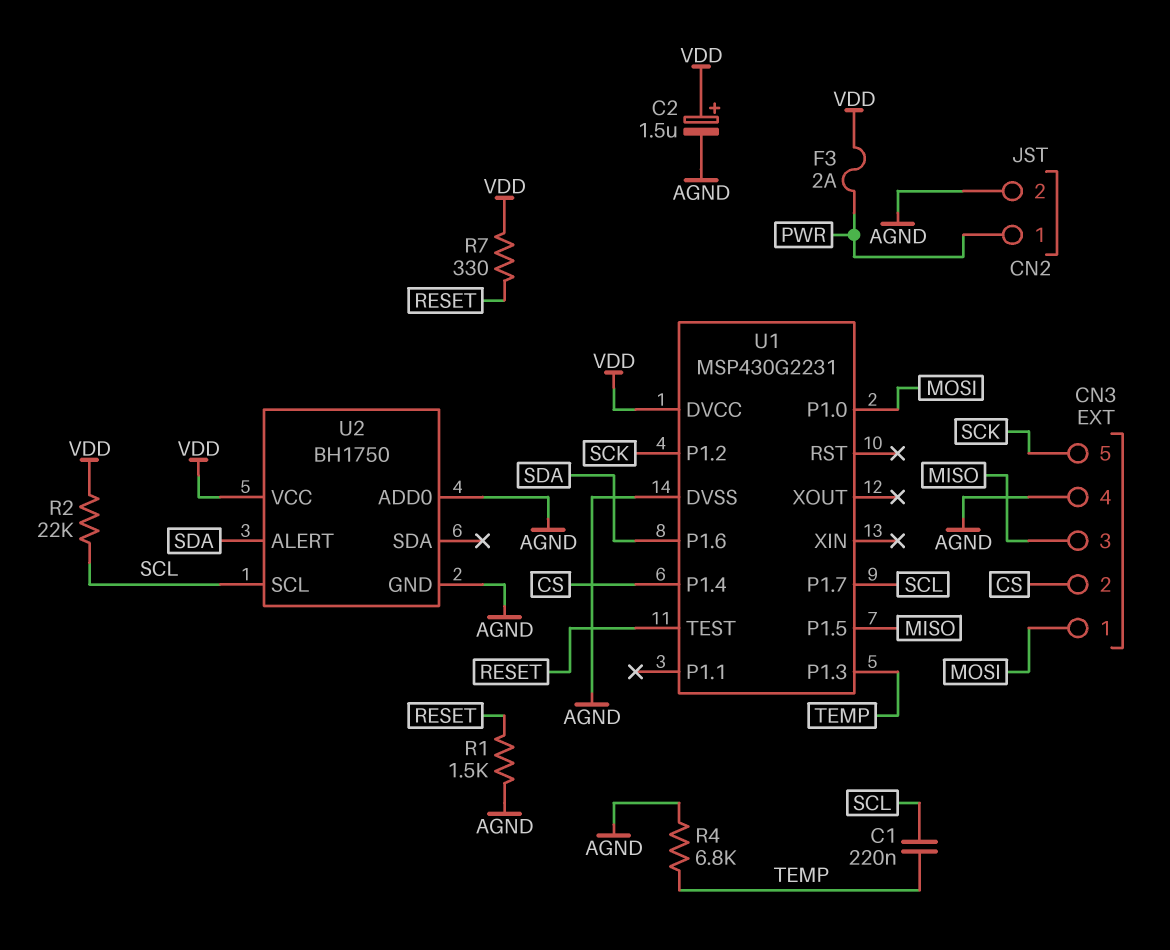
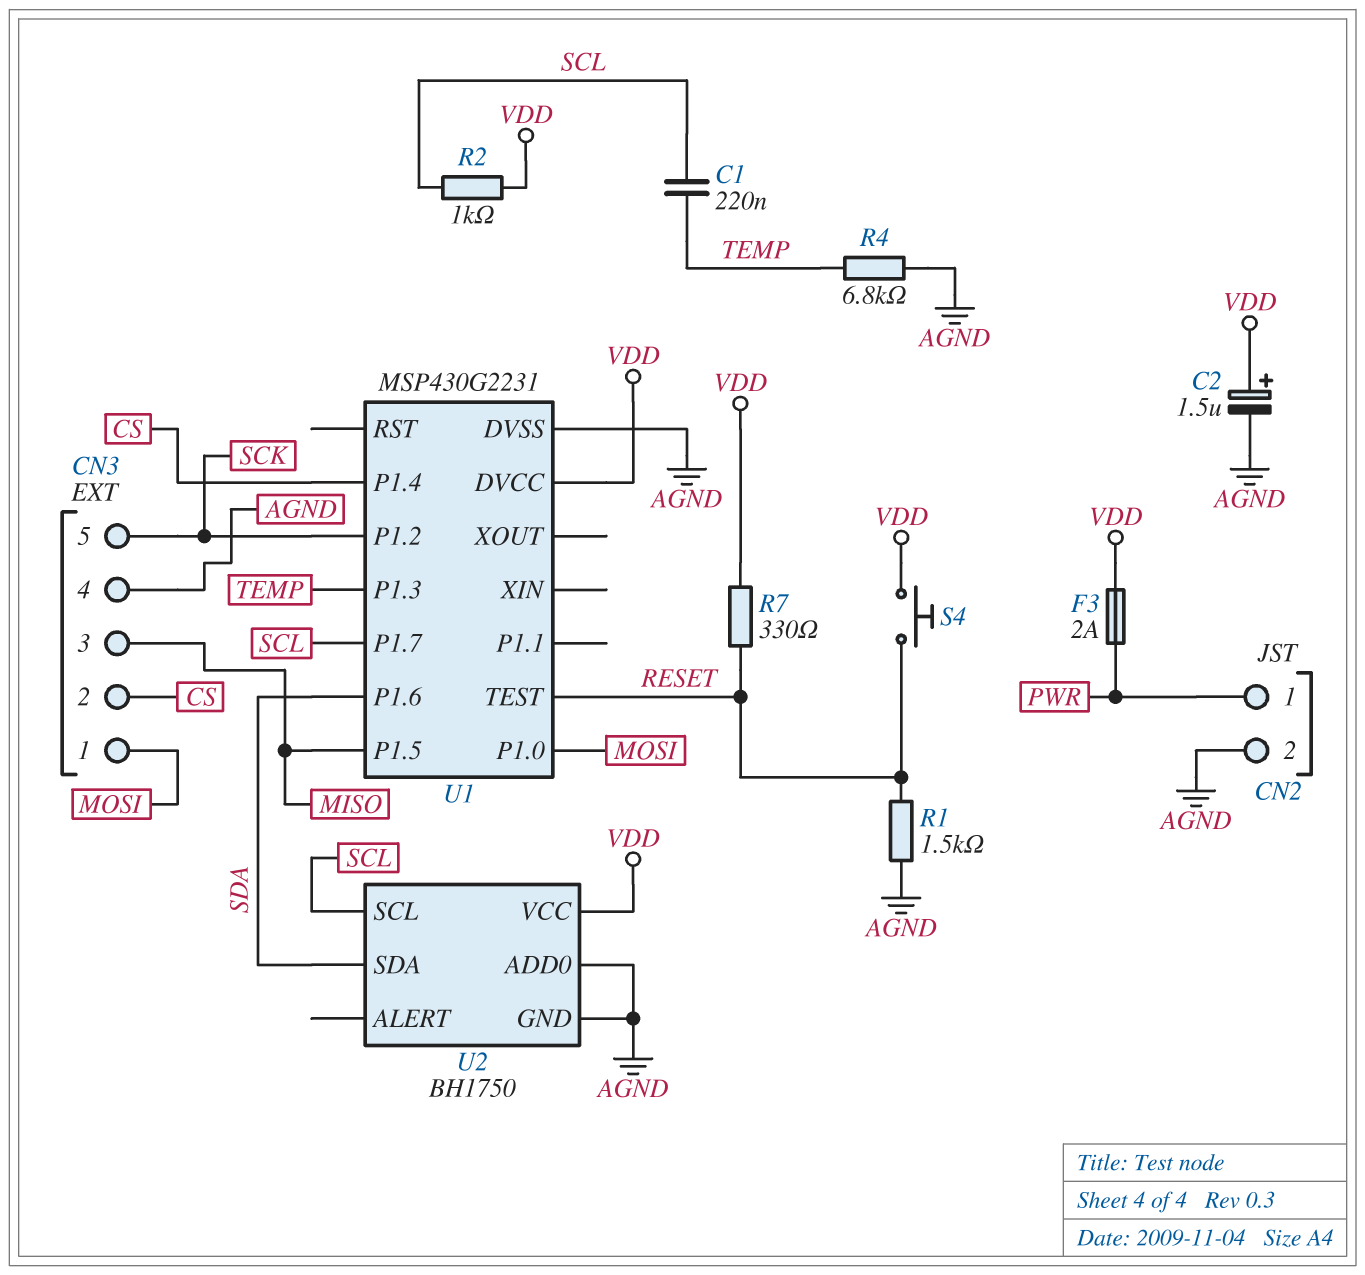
R2: 22k (SCL, VDD) -> 1k (SCL, VDD)
S4: none -> button (RESET, VDD)
U2 pin ALERT: SDA -> none
U2 pin SDA: none -> SDA

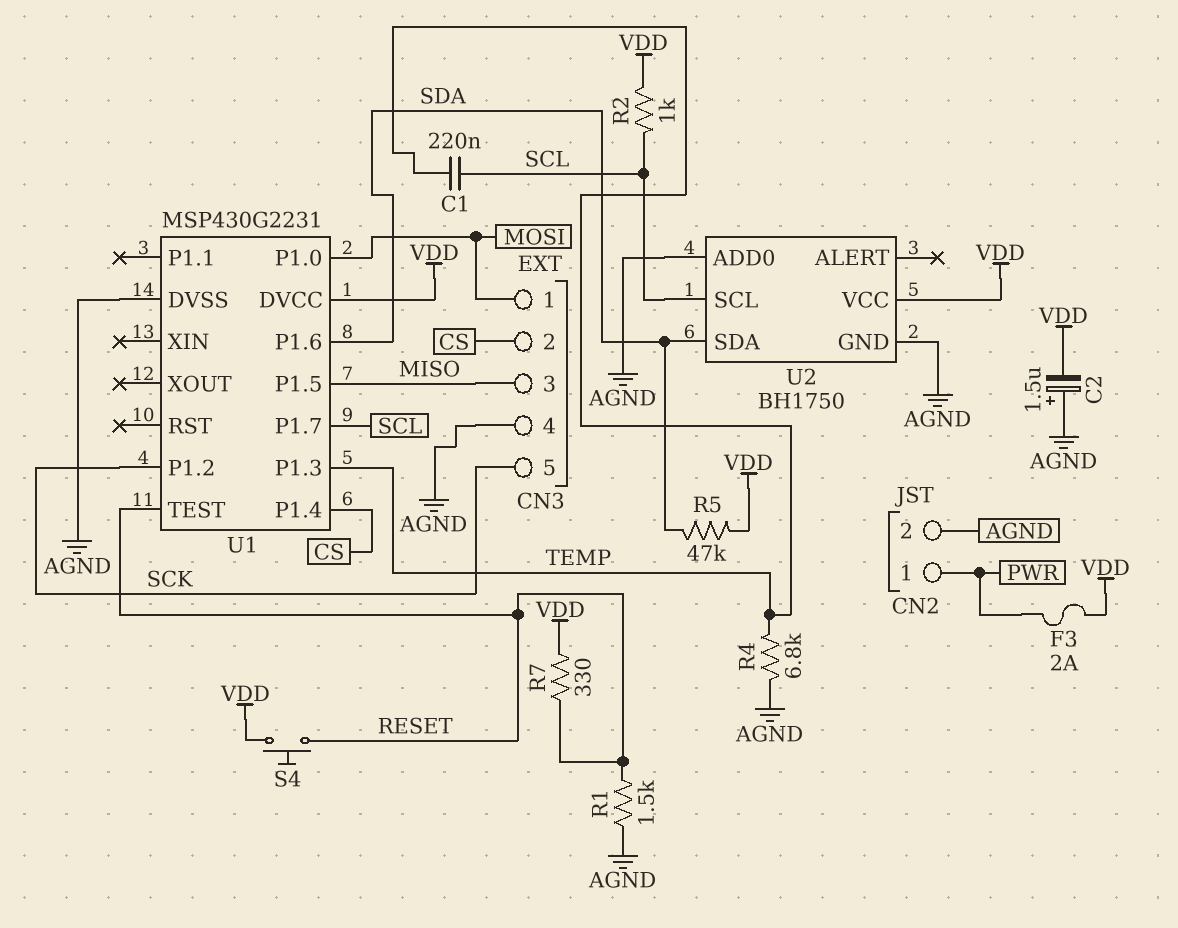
C2: 1.5uF (plus VDD, minus AGND) -> 1.5uF (plus AGND, minus VDD)
R5: none -> 47k (SDA, VDD)

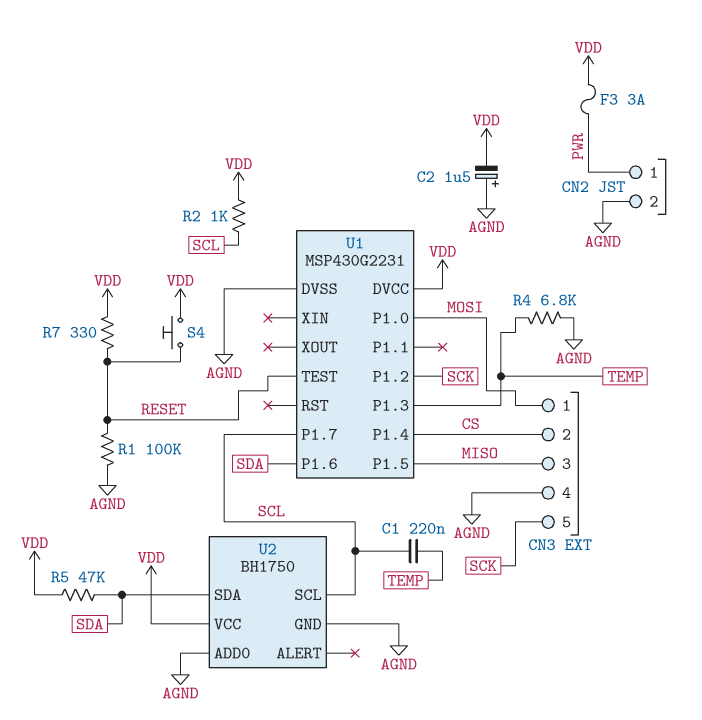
F3: 2A (PWR, VDD) -> 3A (PWR, VDD)
R1: 1.5k (AGND, RESET) -> 100k (AGND, RESET)

